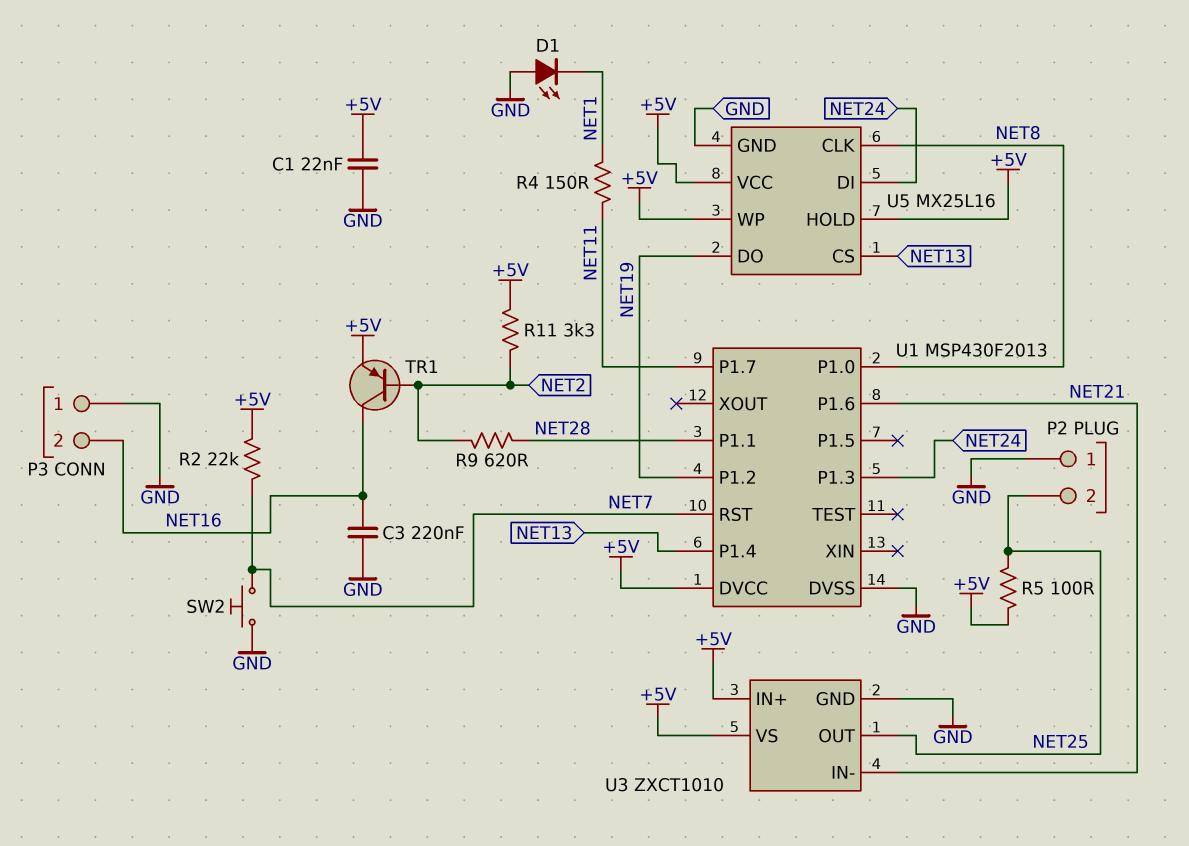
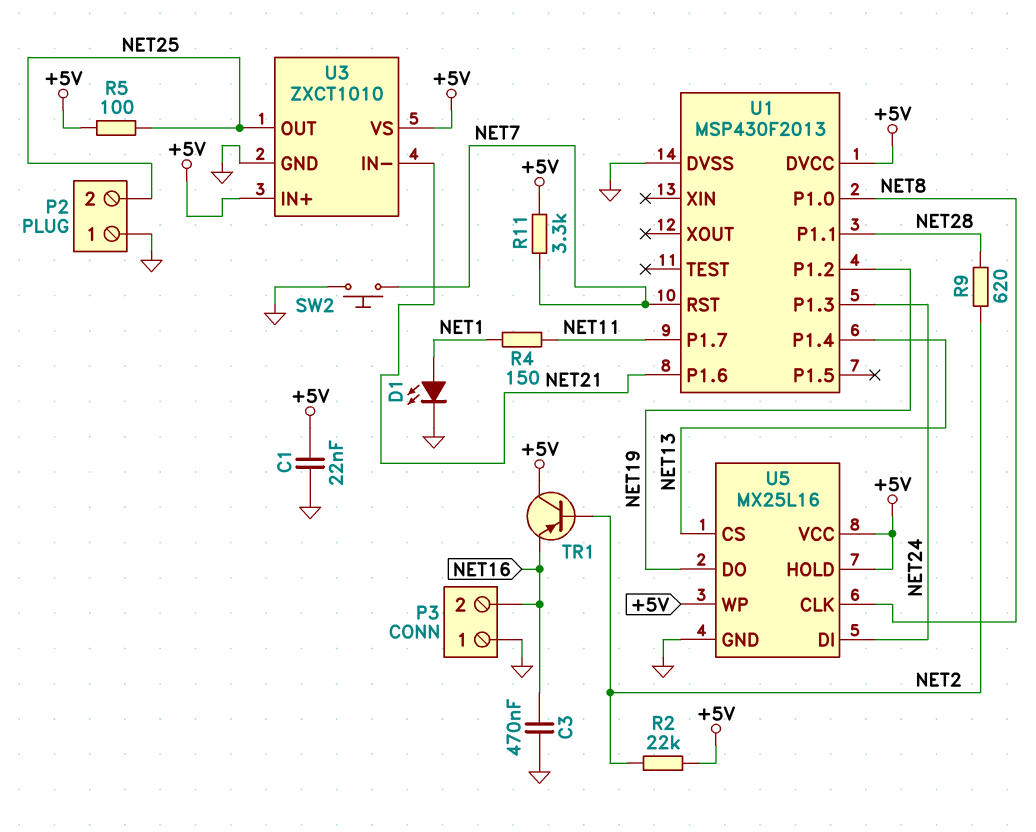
C3: 220nF (GND, NET16) -> 470nF (GND, NET16)
D1: LED (A GND, K NET1) -> LED (A NET1, K GND)
R2: 22k (+5V, NET7) -> 22k (+5V, NET2)
R11: 3.3k (+5V, NET2) -> 3.3k (+5V, NET7)
TR1: PNP (B NET2, C NET16, E +5V) -> PNP (B NET2, C +5V, E NET16)

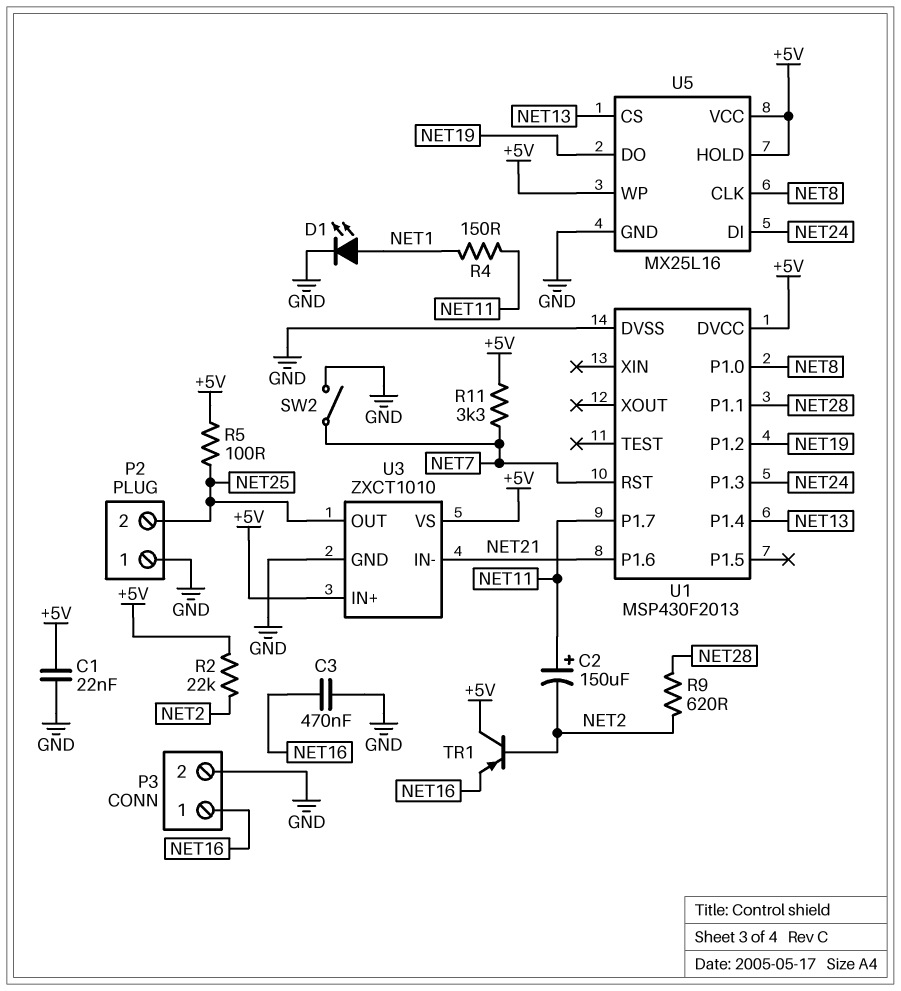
C2: none -> 150uF (plus NET11, minus NET2)
P3 pin 1: GND -> NET16
P3 pin 2: NET16 -> GND
SW2: button (GND, NET7) -> switch (GND, NET7)

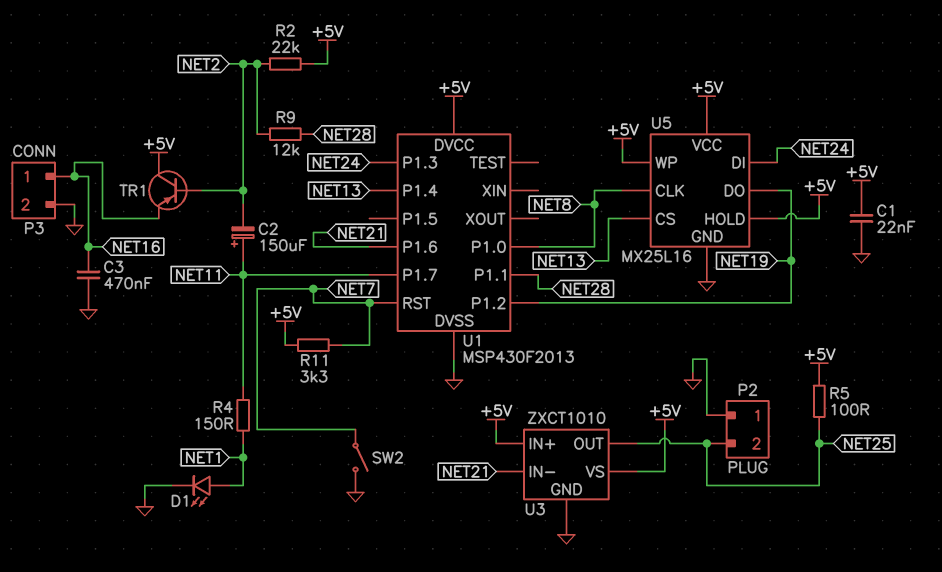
R9: 620 (NET2, NET28) -> 12k (NET2, NET28)

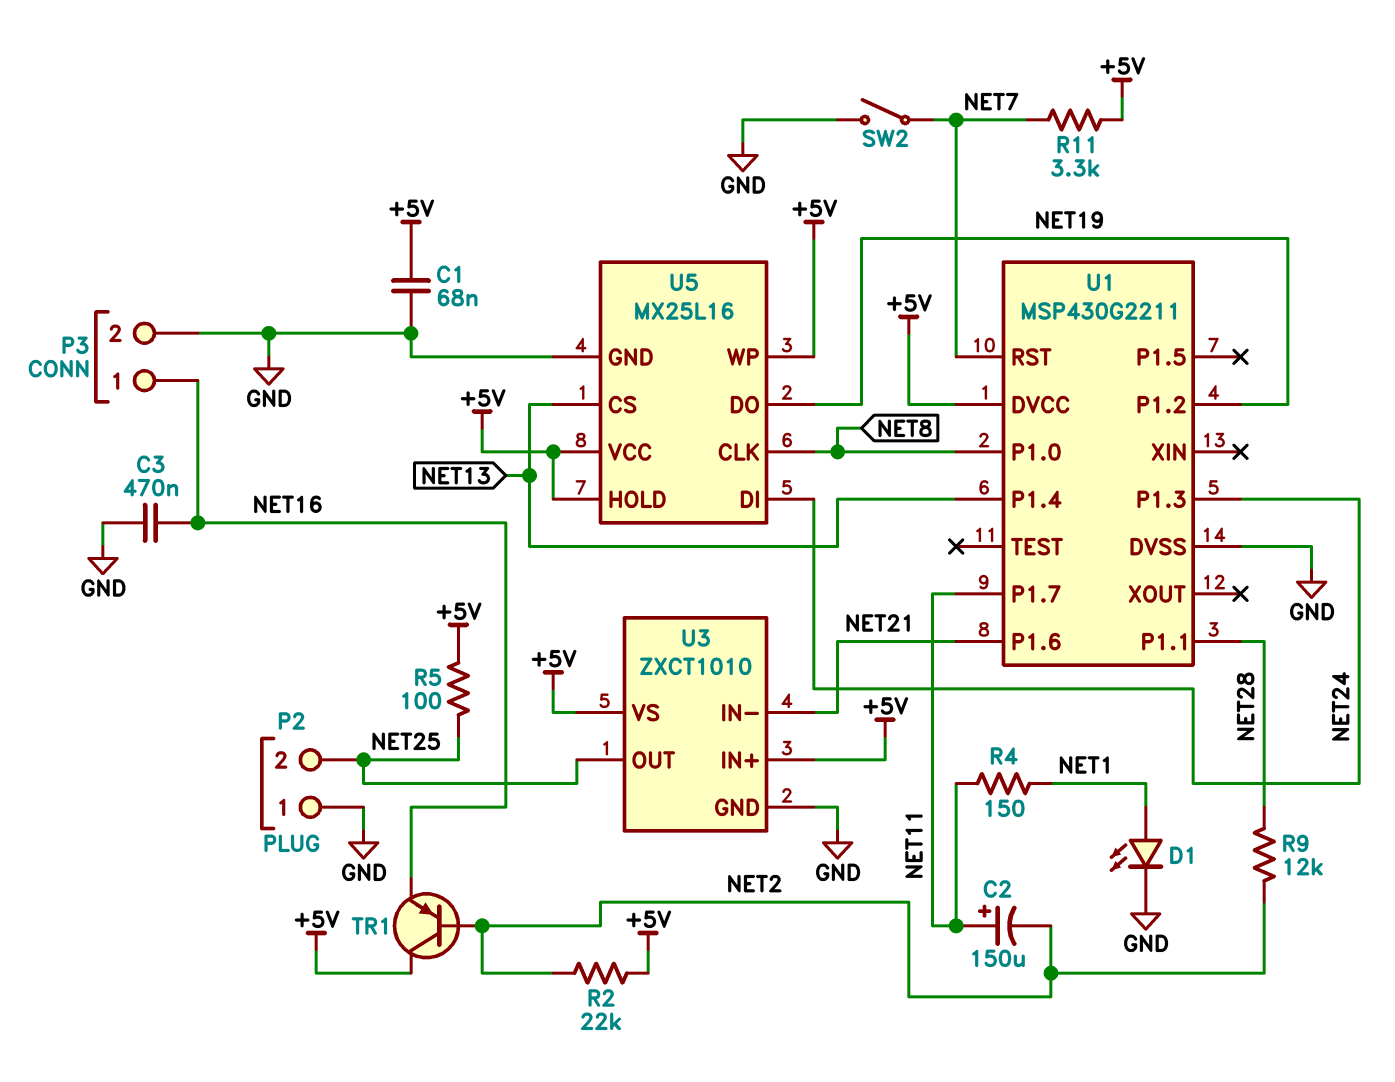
C1: 22nF (+5V, GND) -> 68nF (+5V, GND)
U1: MSP430F2013 -> MSP430G2211

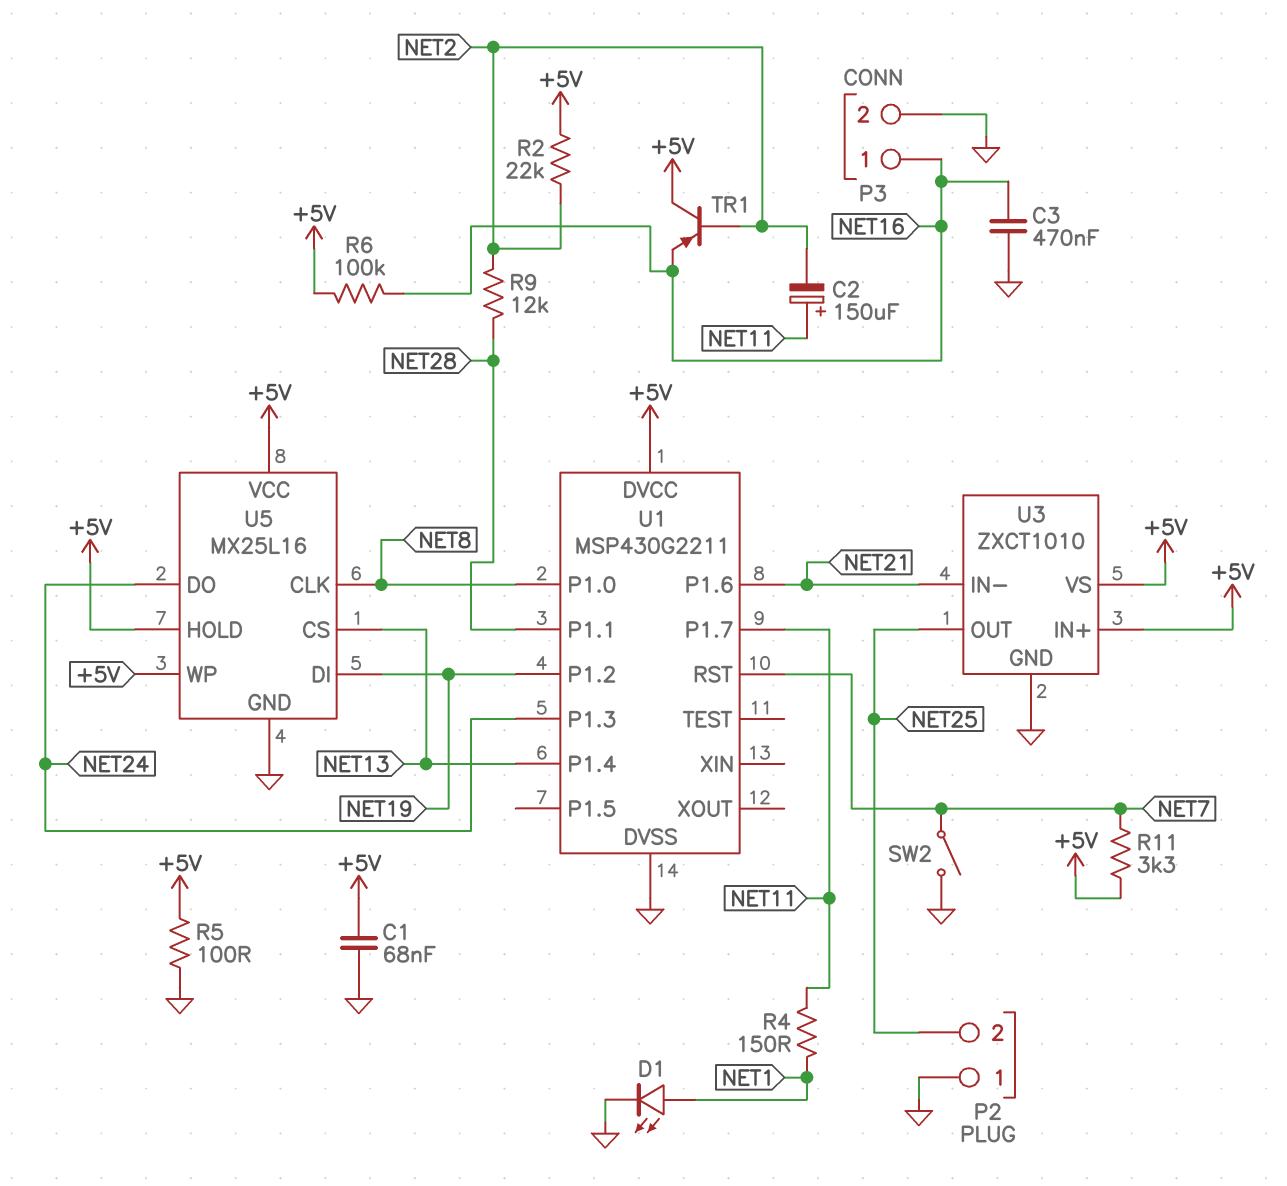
R5: 100 (+5V, NET25) -> 100 (+5V, GND)
R6: none -> 100k (+5V, NET16)
U5 pin DI: NET24 -> NET19
U5 pin DO: NET19 -> NET24

